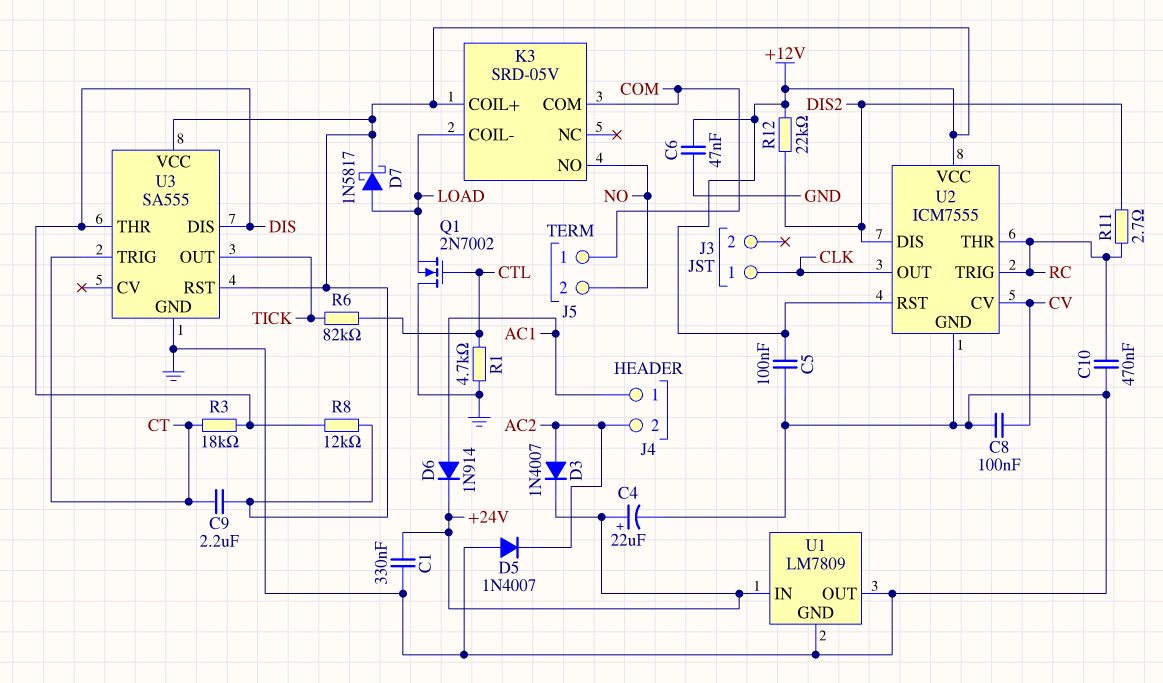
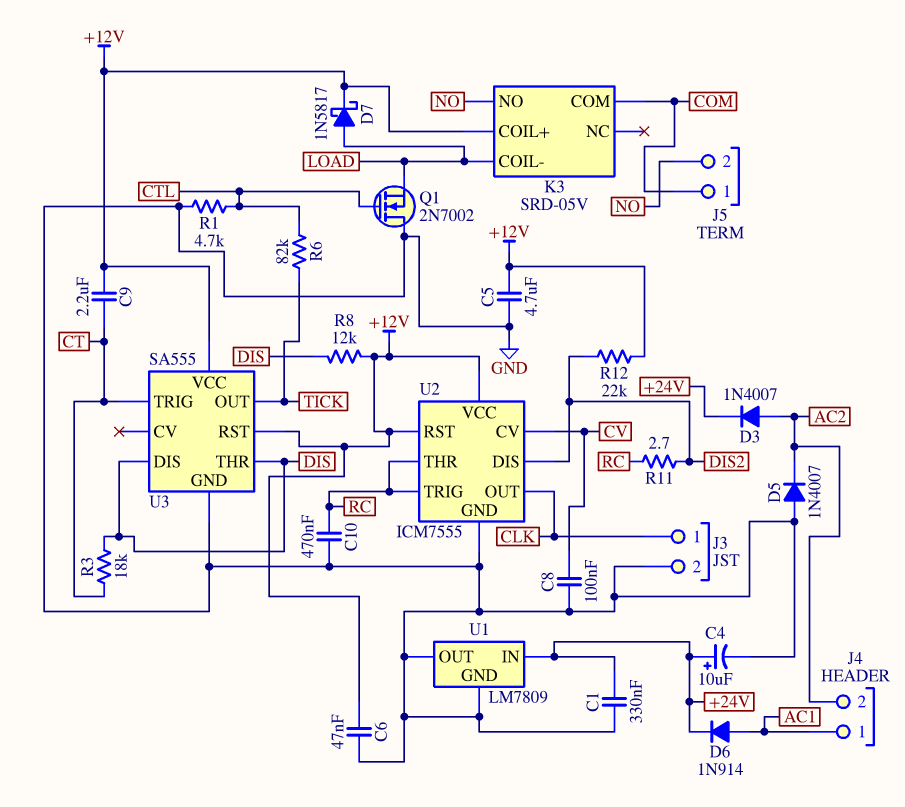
C4: 22uF (plus +24V, minus GND) -> 10uF (plus +24V, minus GND)
C5: 100nF (+12V, GND) -> 4.7uF (+12V, GND)
J3 pin 2: none -> GND

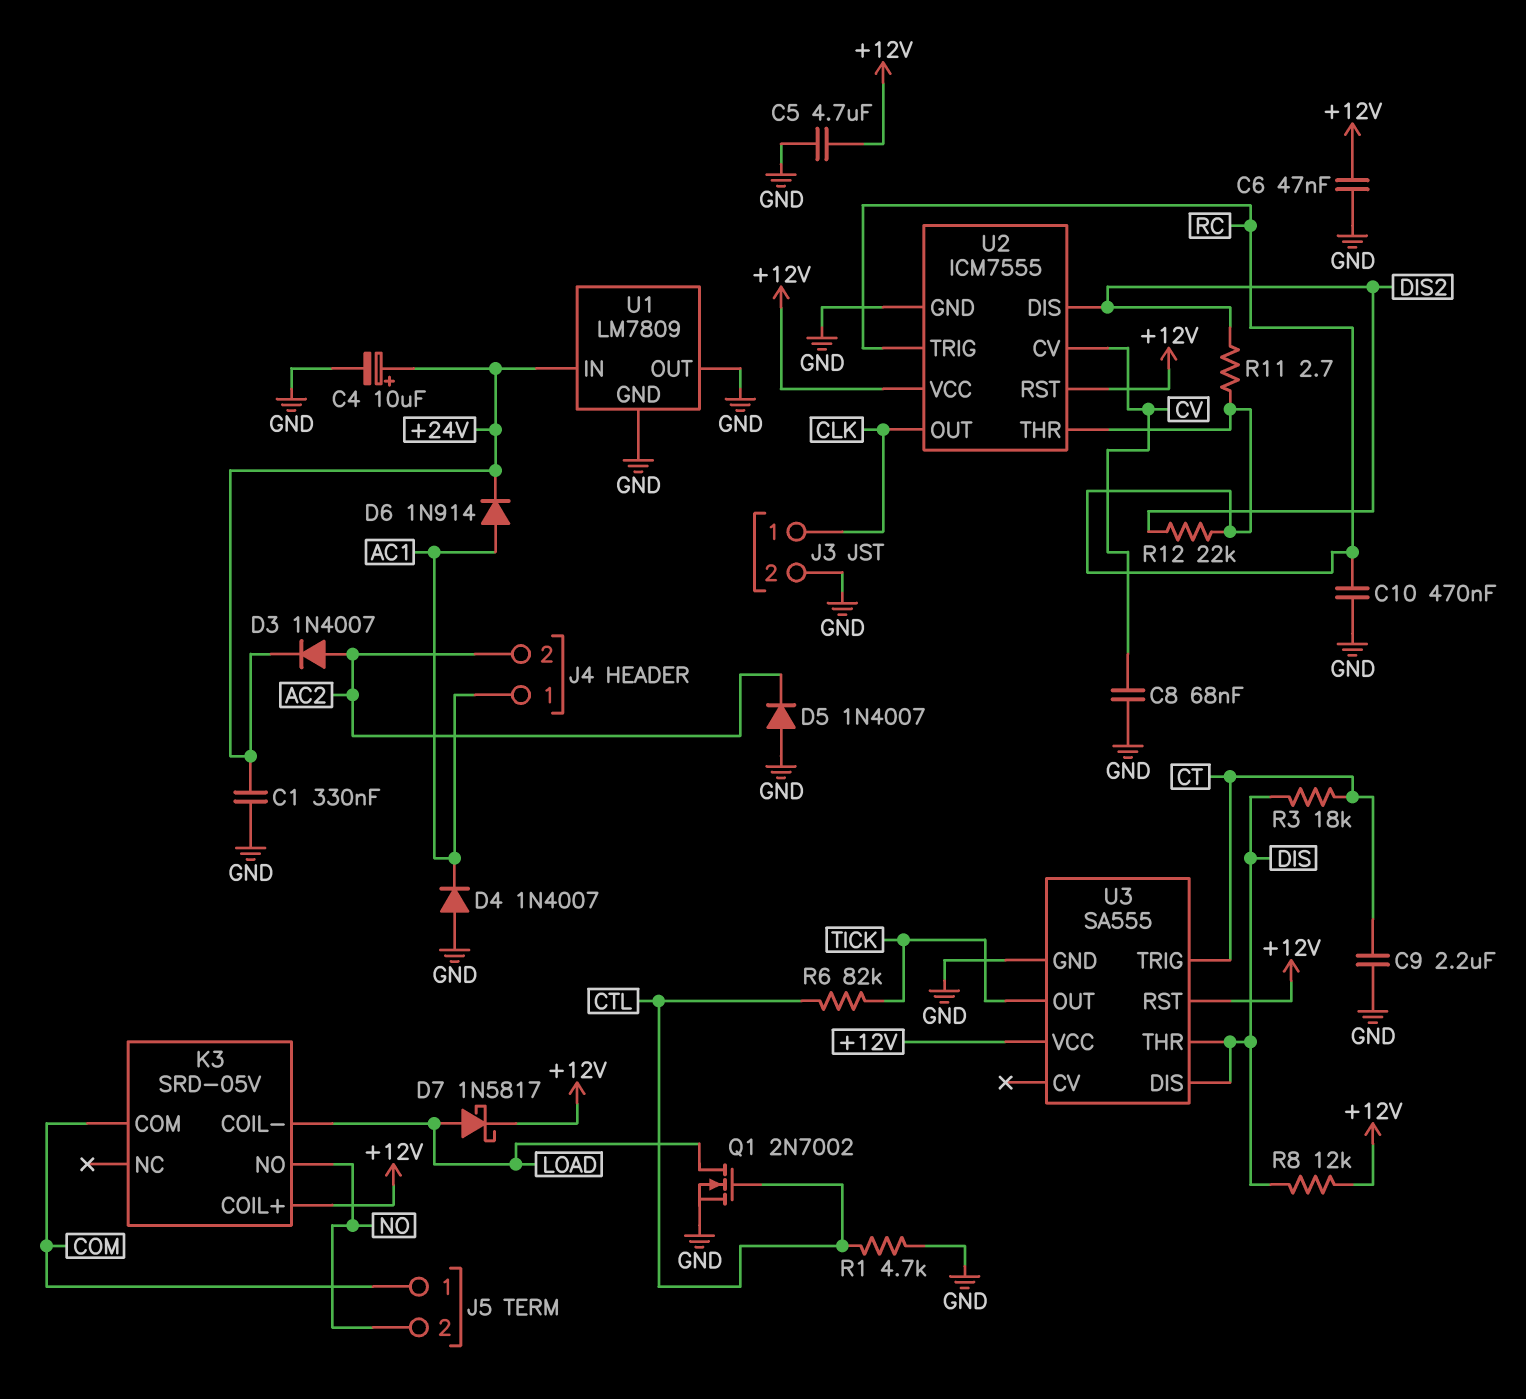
C8: 100nF (CV, GND) -> 68nF (CV, GND)
C9: 2.2uF (+12V, CT) -> 2.2uF (CT, GND)
D4: none -> diode 1N4007 (A GND, K AC1)
Q1: NMOS 2N7002 (G CTL, D GND, S LOAD) -> NMOS 2N7002 (G CTL, D LOAD, S GND)
R12: 22k (+12V, DIS2) -> 22k (DIS2, RC)

